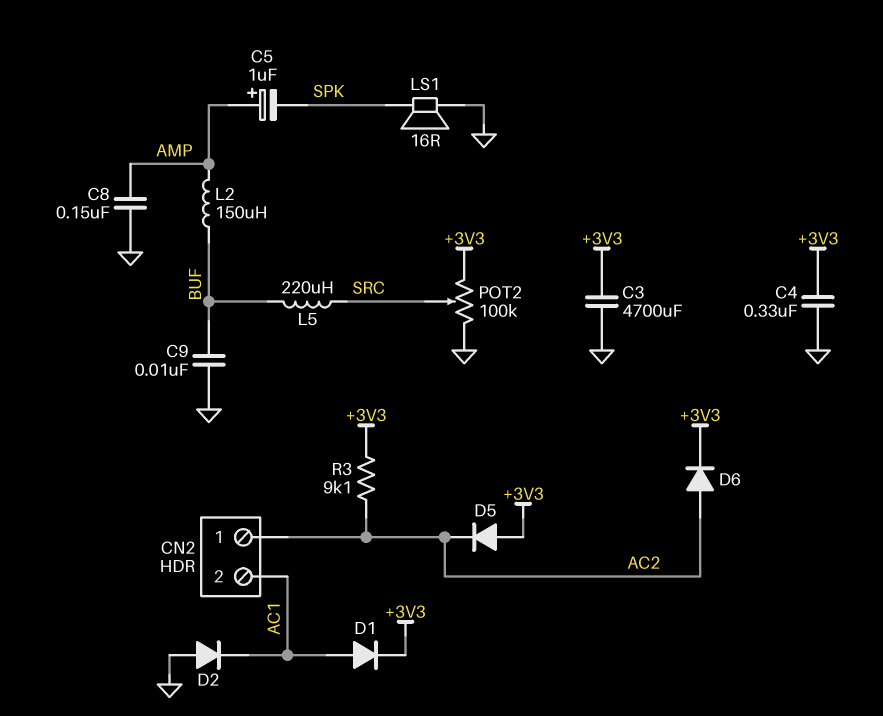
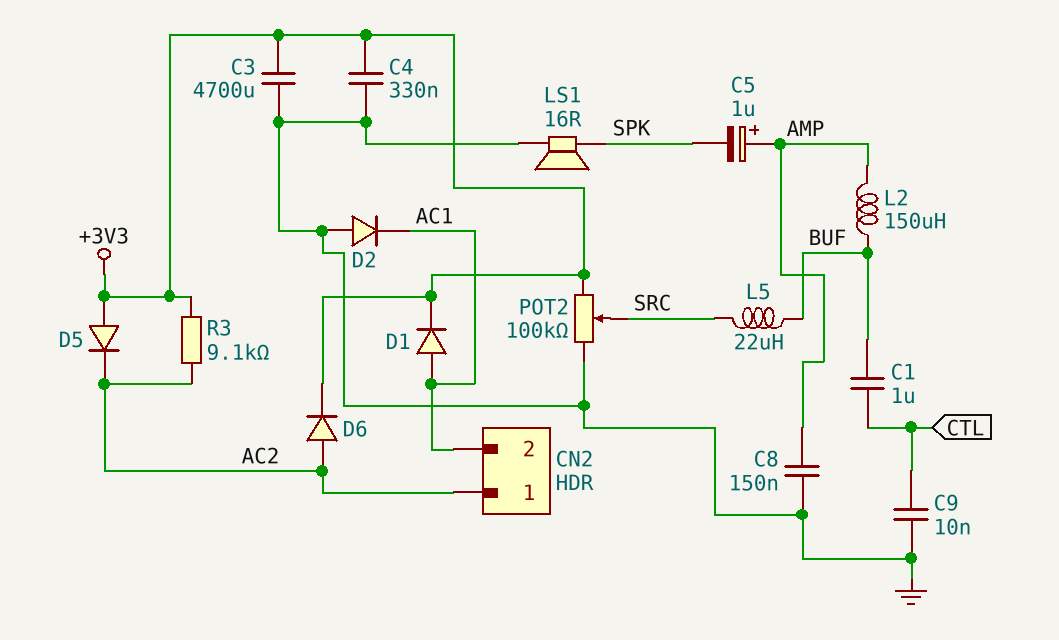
C1: none -> 1uF (BUF, CTL)
C9: 10nF (BUF, GND) -> 10nF (CTL, GND)
L5: 220uH (BUF, SRC) -> 22uH (BUF, SRC)

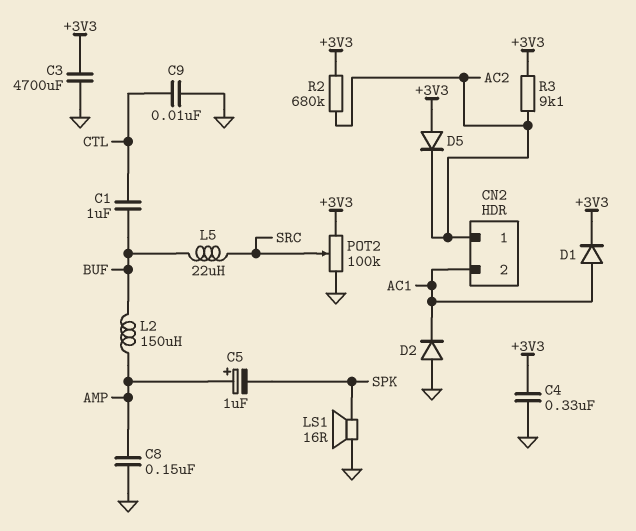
D6: diode (A AC2, K +3V3) -> none
R2: none -> 680k (+3V3, AC2)

